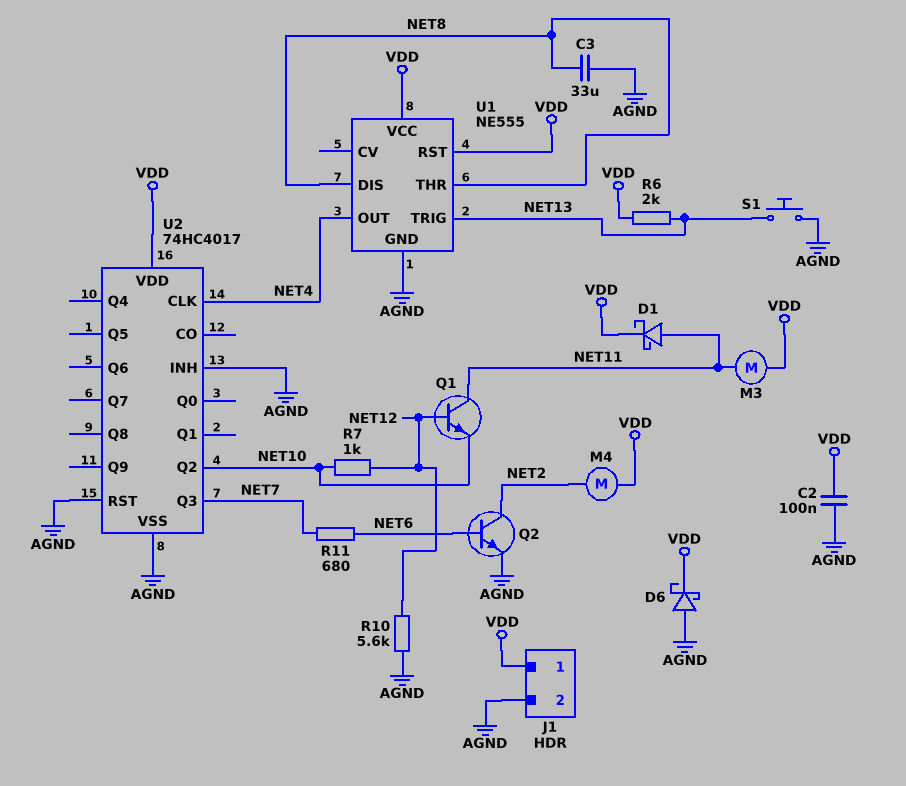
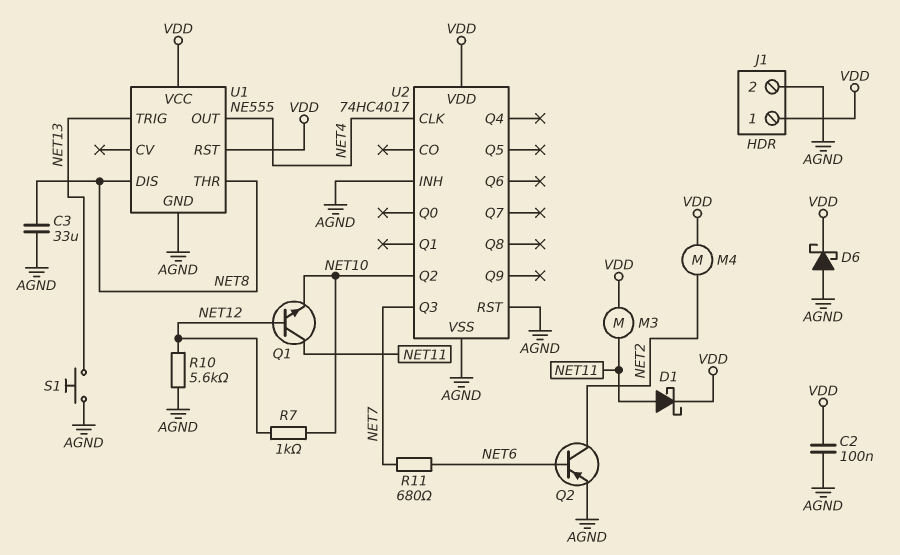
Q2: NPN (B NET6, C NET2, E AGND) -> PNP (B NET6, C NET2, E AGND)
R6: 2k (NET13, VDD) -> none

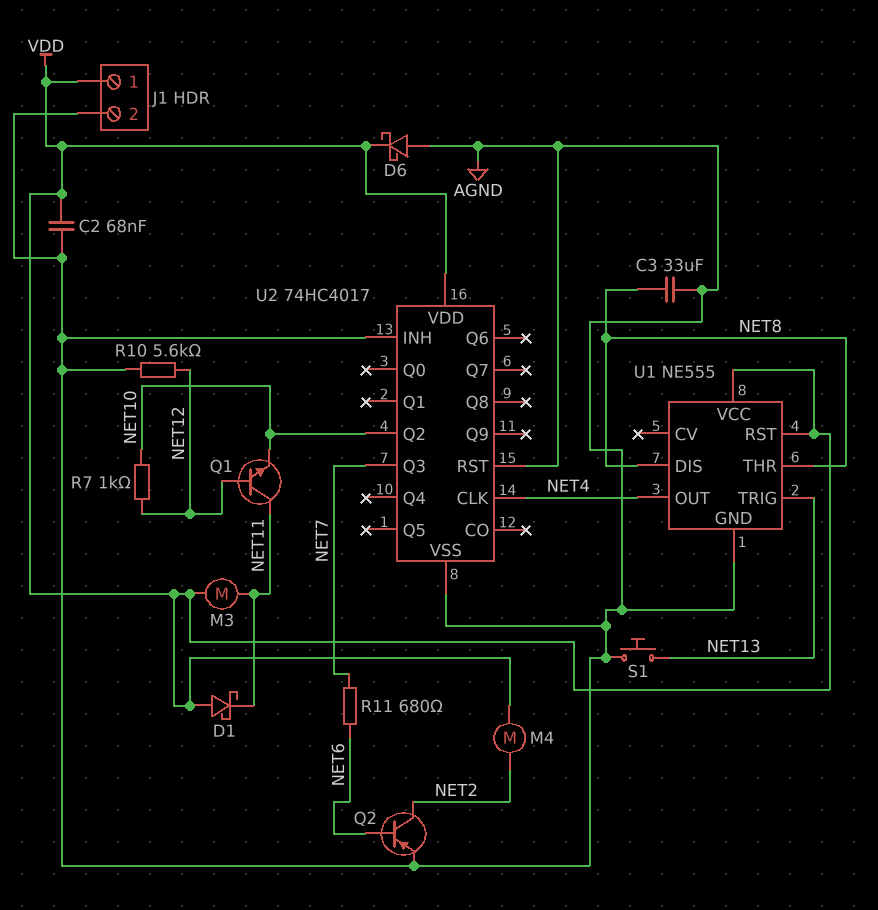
C2: 100nF (AGND, VDD) -> 68nF (AGND, VDD)
D1: schottky (A NET11, K VDD) -> schottky (A VDD, K NET11)

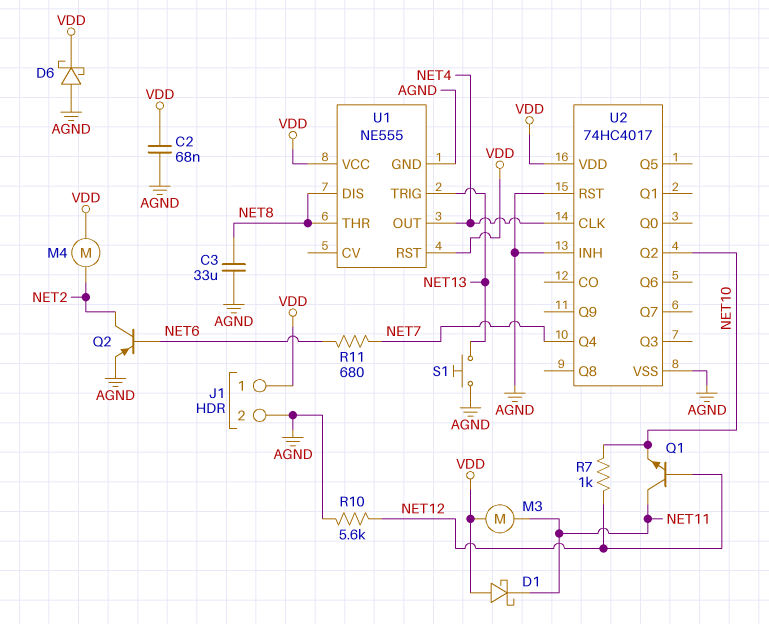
U2 pin Q3: NET7 -> none
U2 pin Q4: none -> NET7

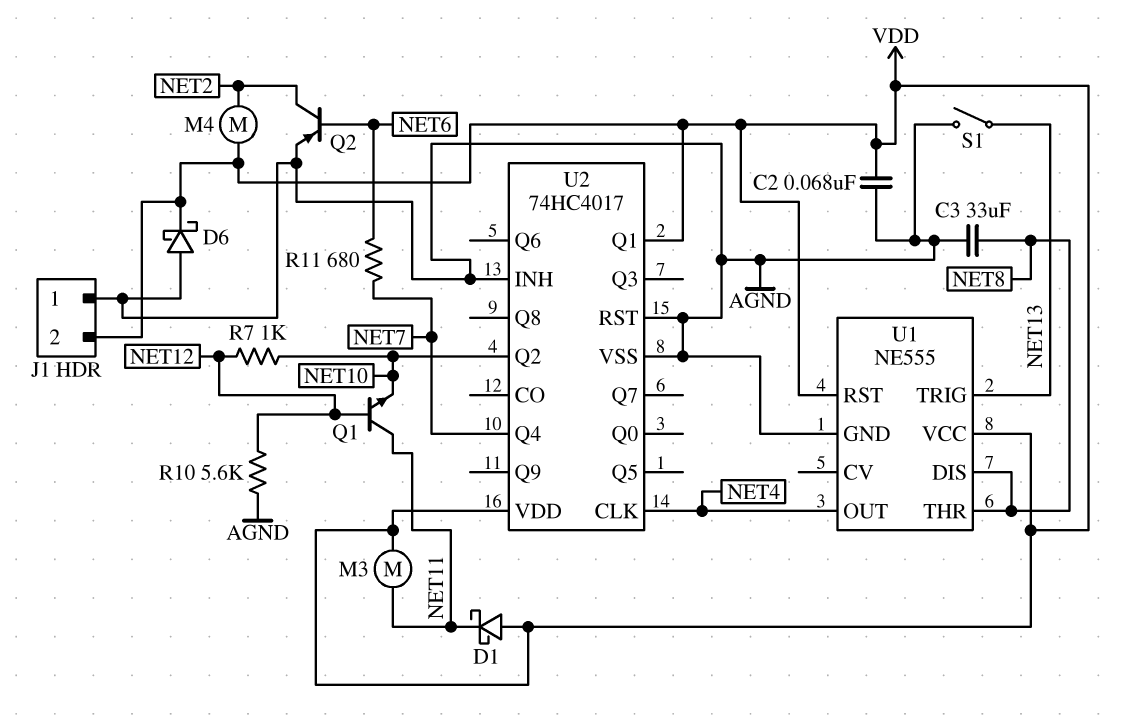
J1 pin 1: VDD -> AGND
J1 pin 2: AGND -> VDD
S1: button (AGND, NET13) -> switch (AGND, NET13)
U2 pin Q1: none -> VDD

